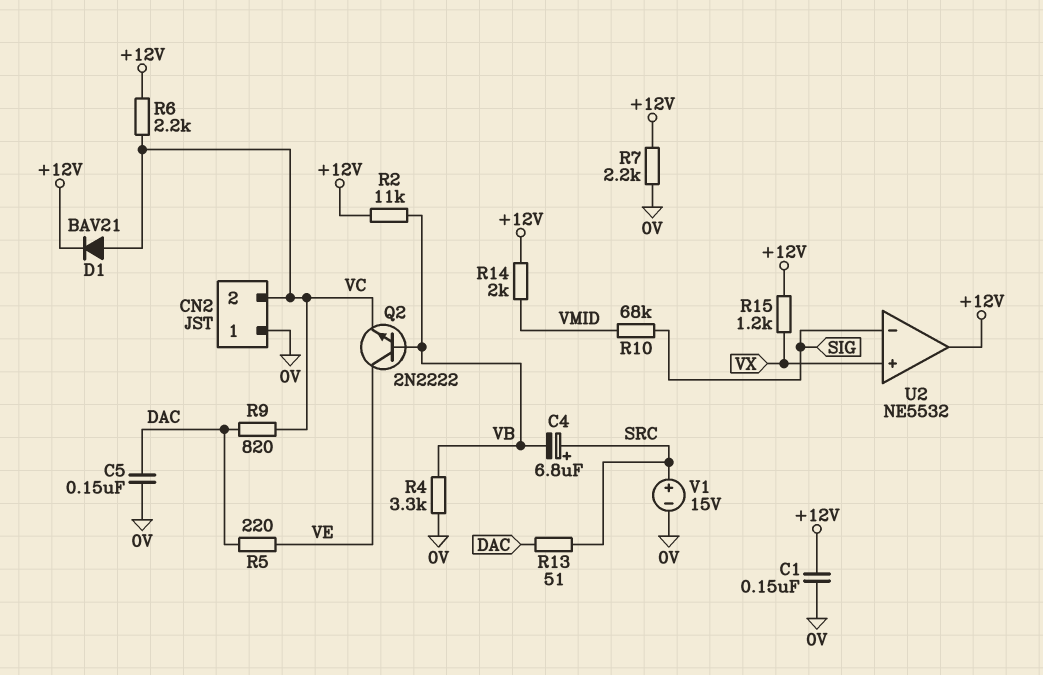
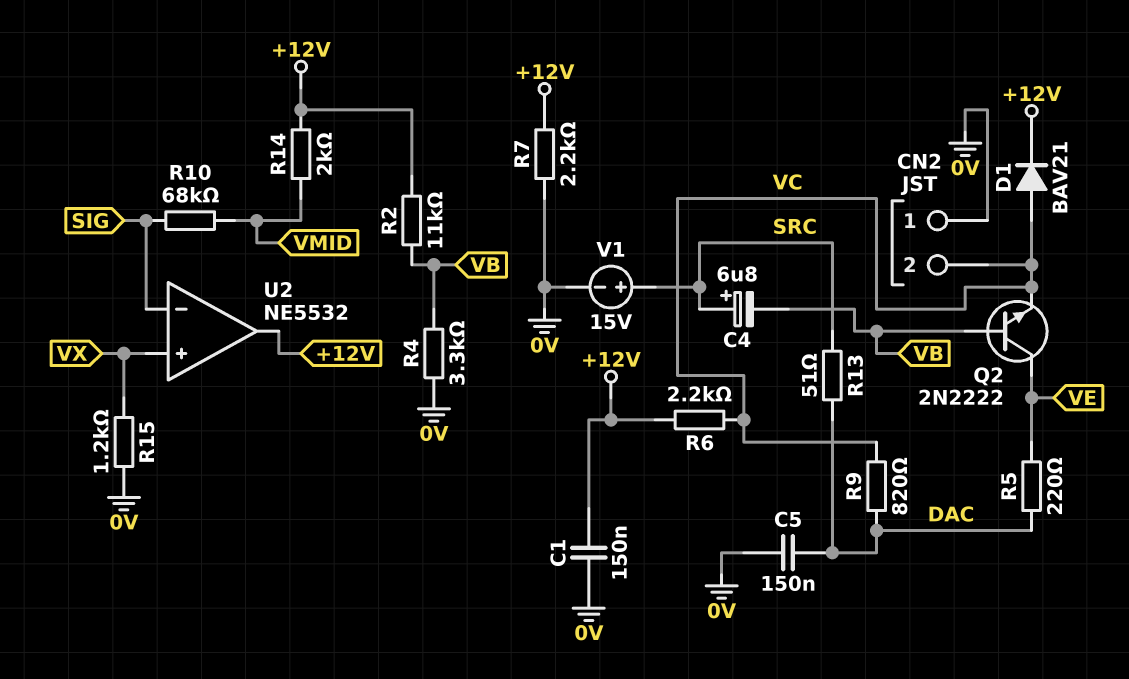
R15: 1.2k (+12V, VX) -> 1.2k (0V, VX)

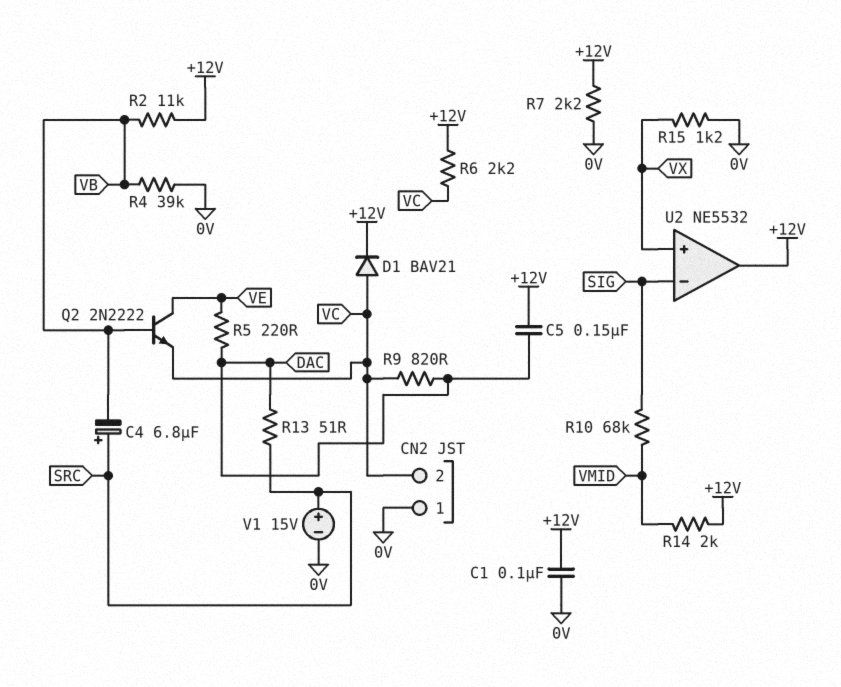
C1: 150nF (+12V, 0V) -> 100nF (+12V, 0V)
C5: 150nF (0V, DAC) -> 150nF (+12V, DAC)
R4: 3.3k (0V, VB) -> 39k (0V, VB)

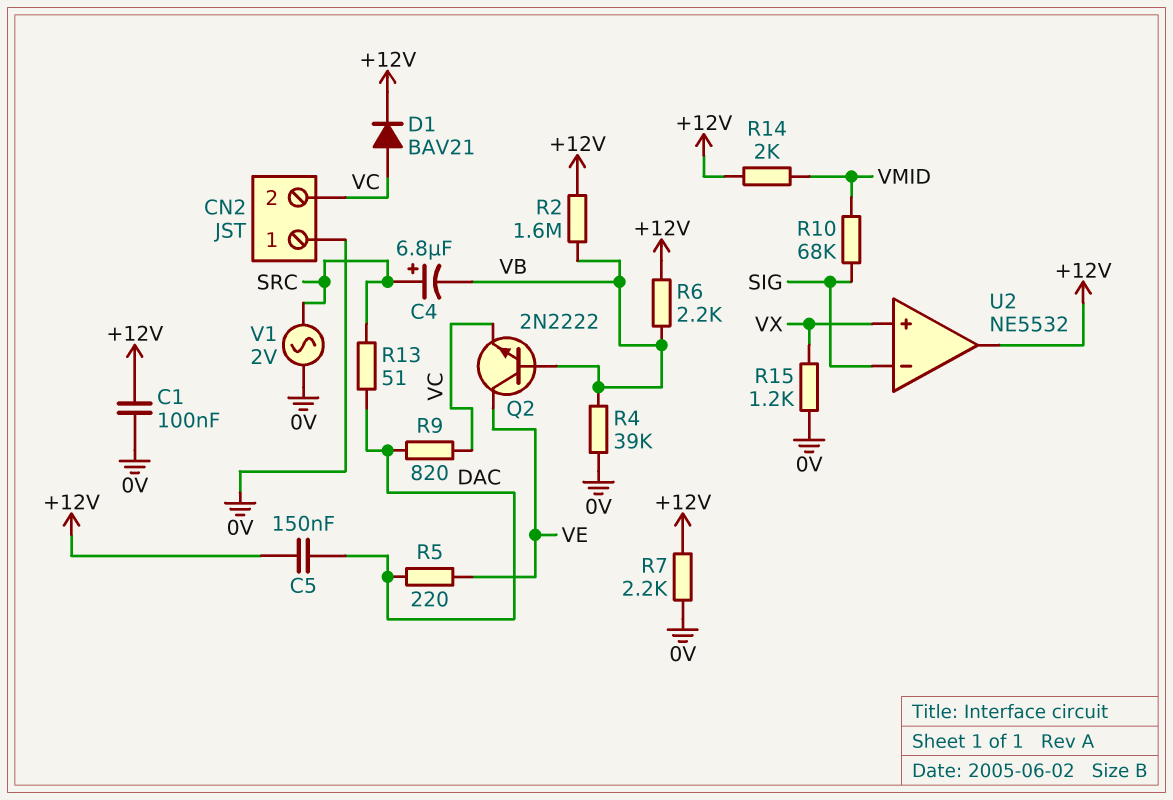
R2: 11k (+12V, VB) -> 1.6M (+12V, VB)
R6: 2.2k (+12V, VC) -> 2.2k (+12V, VB)
V1: 15V (plus SRC, minus 0V) -> AC 2V (0V, SRC)

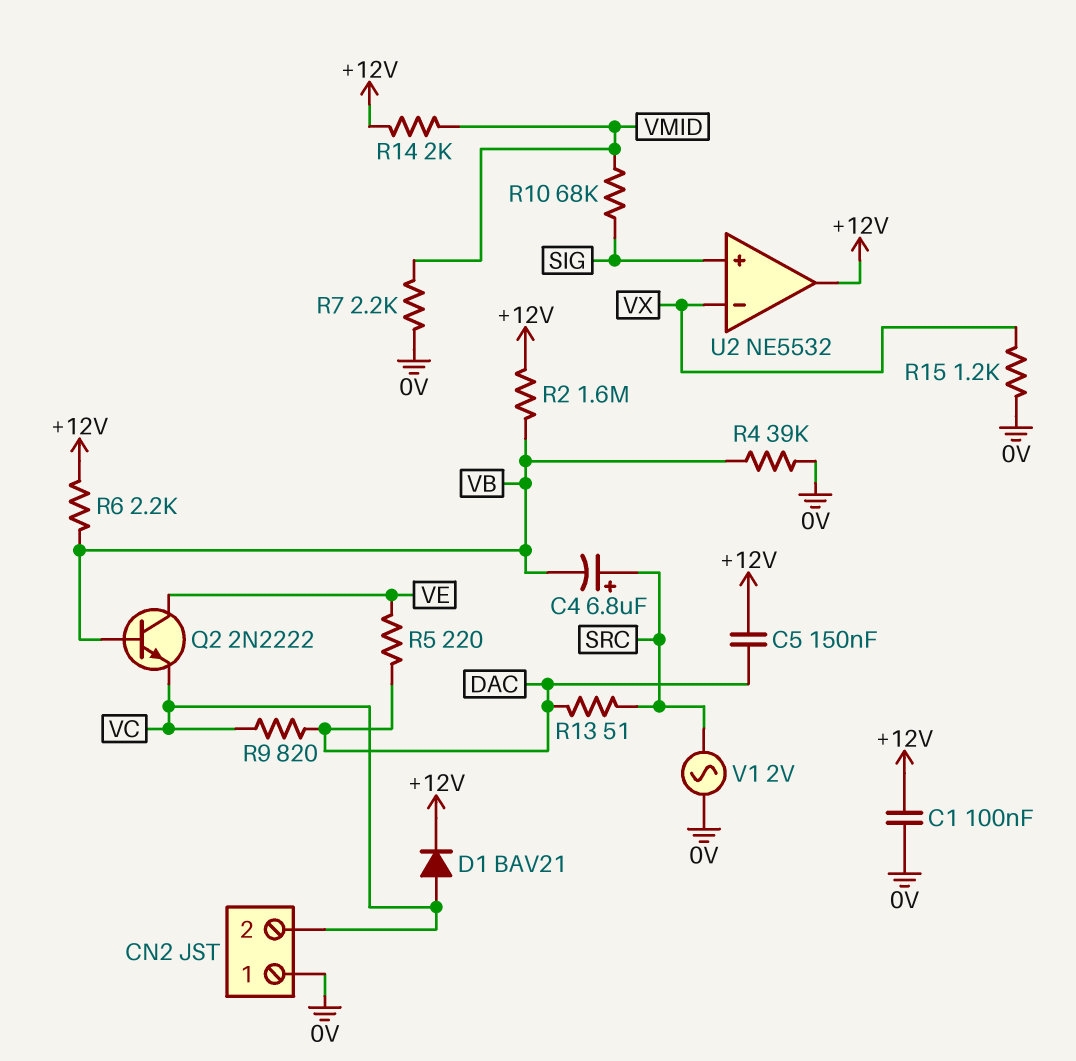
R7: 2.2k (+12V, 0V) -> 2.2k (0V, VMID)
U2 pin in+: VX -> SIG
U2 pin in-: SIG -> VX

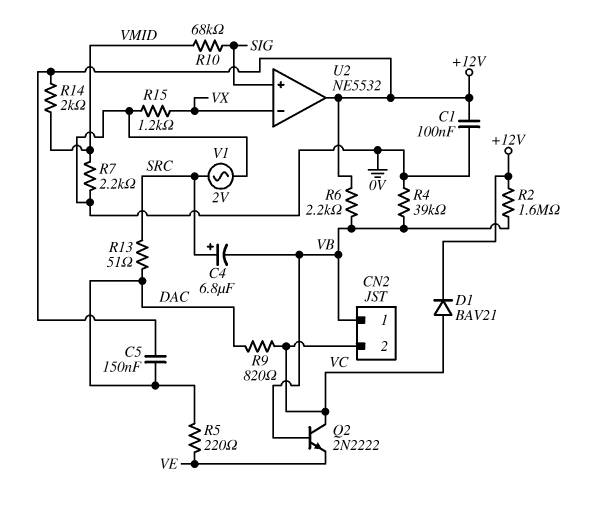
CN2 pin 1: 0V -> VB
Q2: NPN 2N2222 (B VB, C VE, E VC) -> NPN 2N2222 (B VB, C VC, E VE)

